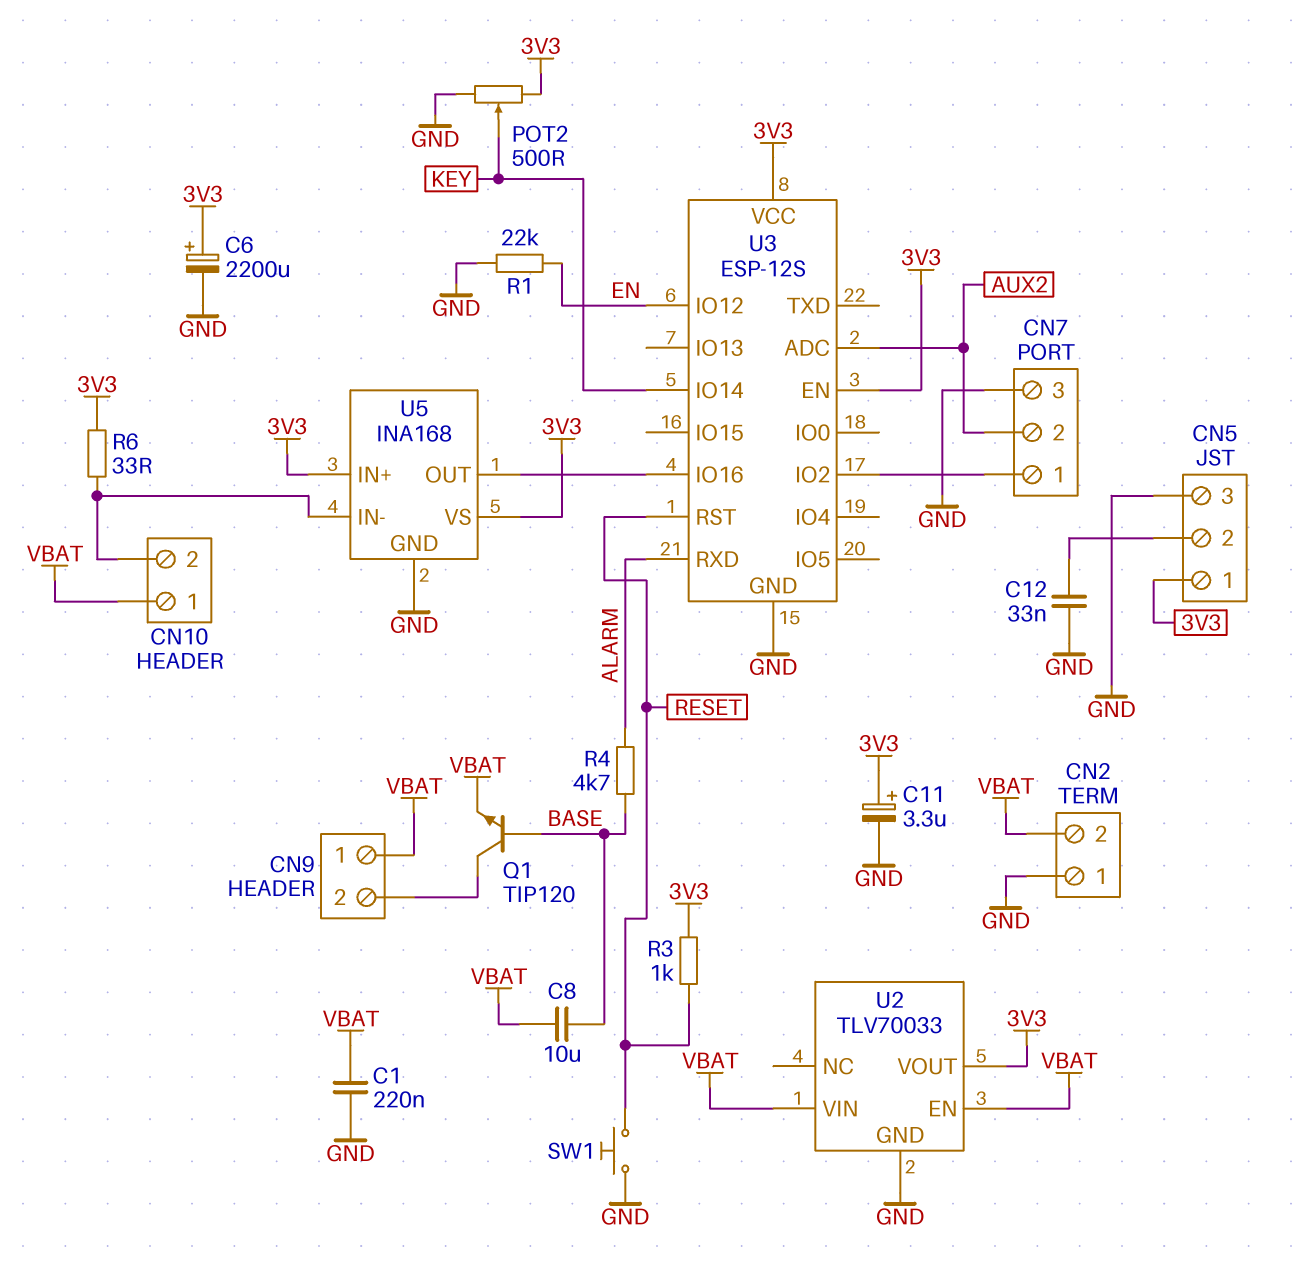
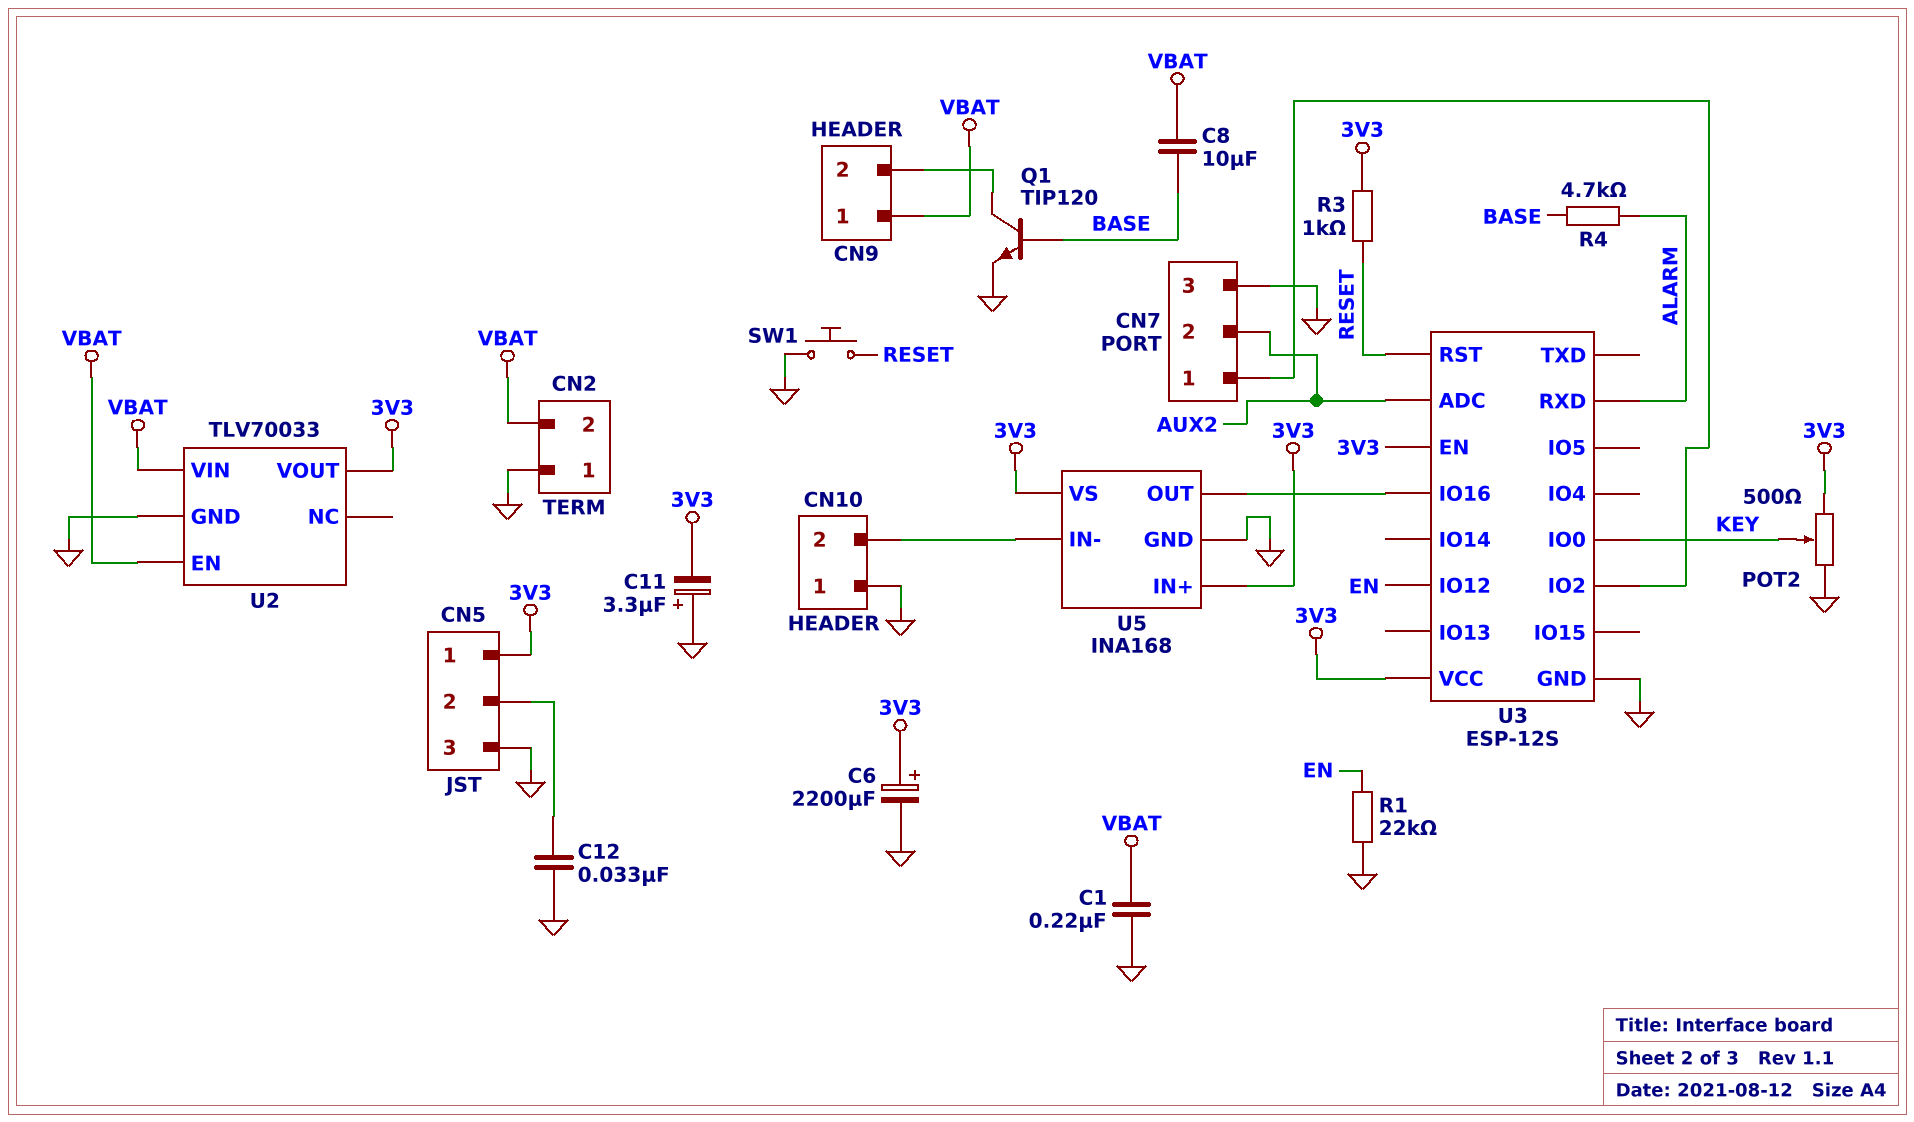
C11: 3.3uF (plus 3V3, minus GND) -> 3.3uF (plus GND, minus 3V3)
CN10 pin 1: VBAT -> GND
Q1: NPN TIP120 (B BASE, C CN9/2, E VBAT) -> NPN TIP120 (B BASE, C CN9/2, E GND)
R6: 33 (3V3, CN10/2) -> none
U3 pin IO0: none -> KEY
U3 pin IO14: KEY -> none

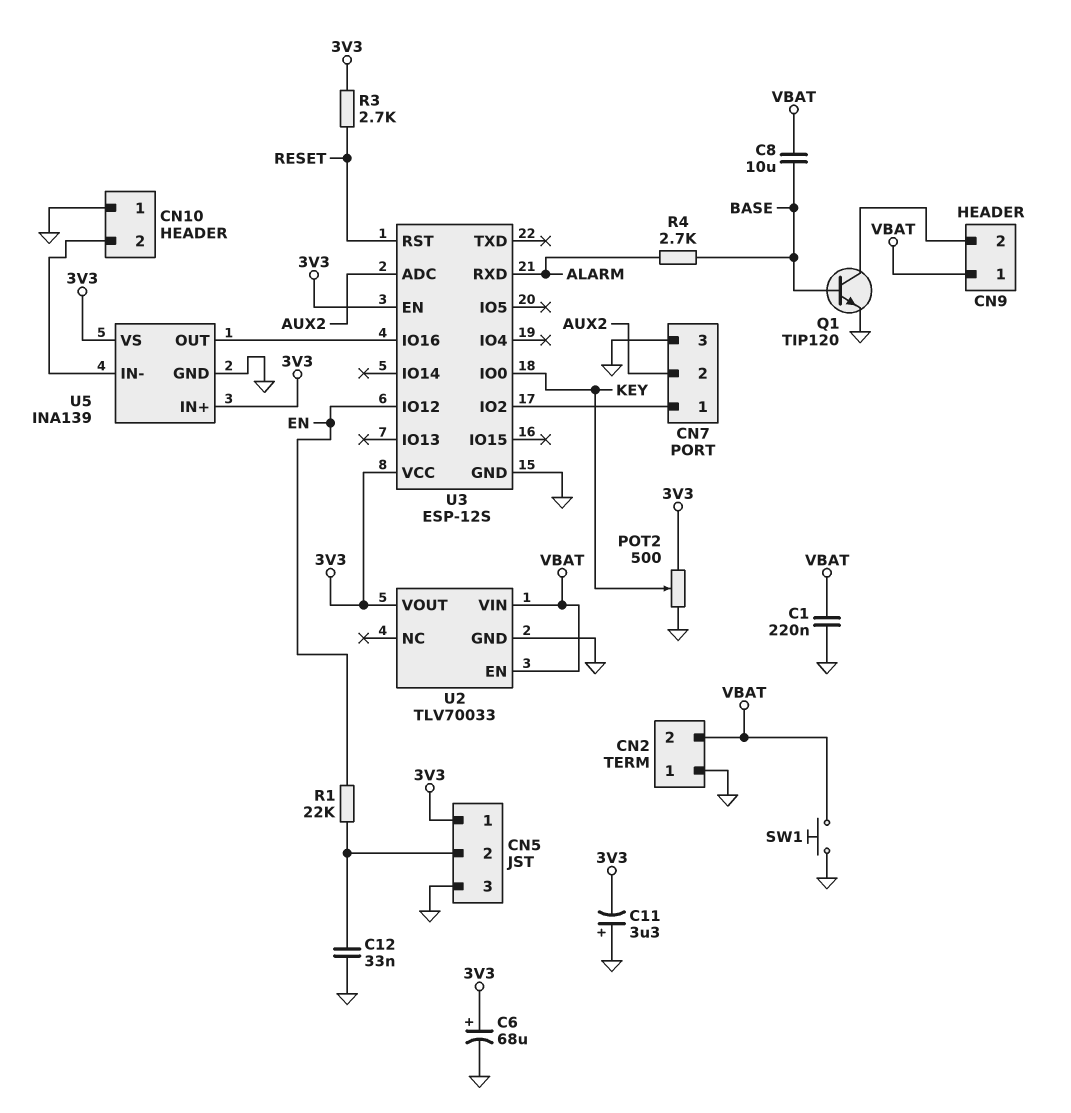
C6: 2200uF (plus 3V3, minus GND) -> 68uF (plus 3V3, minus GND)
R1: 22k (EN, GND) -> 22k (CN5/2, EN)
R3: 1k (3V3, RESET) -> 2.7k (3V3, RESET)
R4: 4.7k (ALARM, BASE) -> 2.7k (ALARM, BASE)
SW1: button (GND, RESET) -> button (GND, VBAT)
U5: INA168 -> INA139

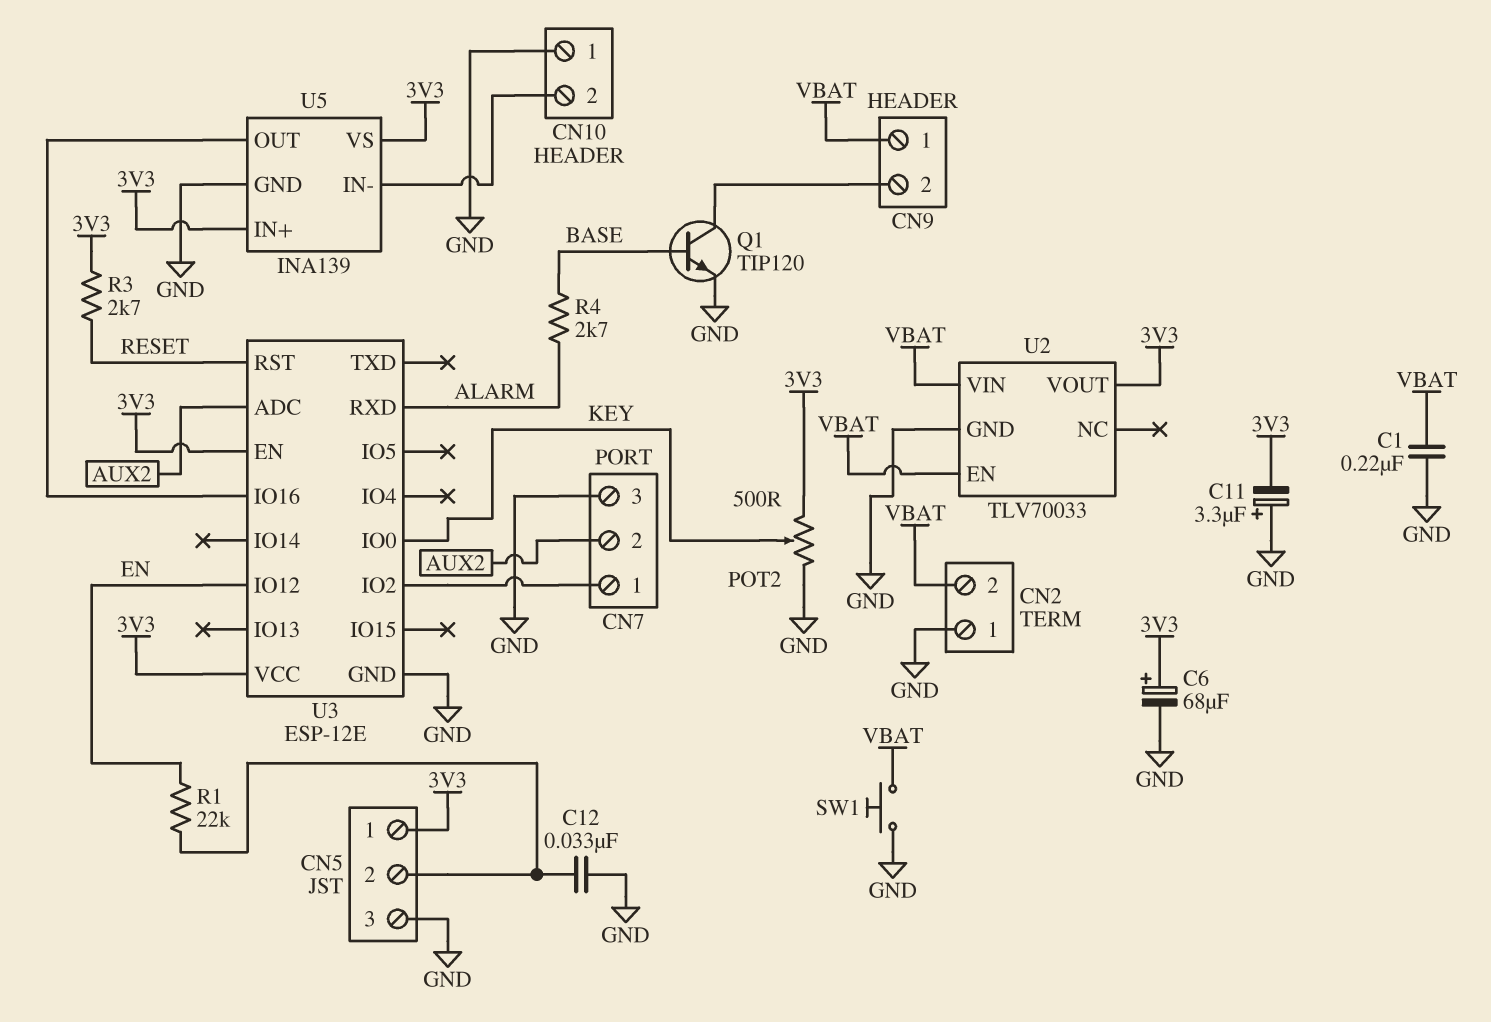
C8: 10uF (BASE, VBAT) -> none
U3: ESP-12S -> ESP-12E

